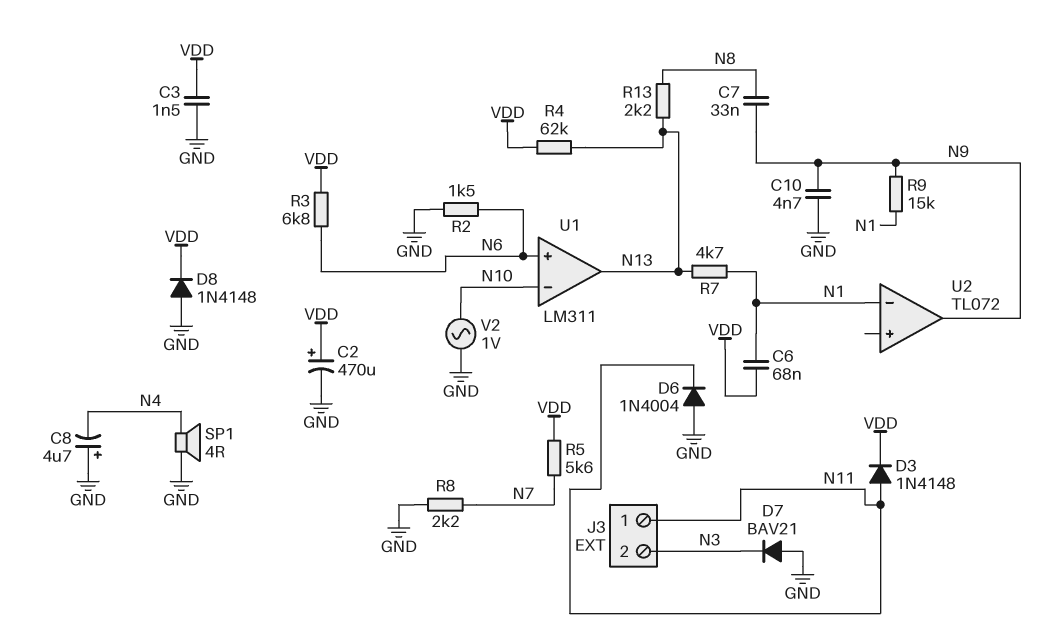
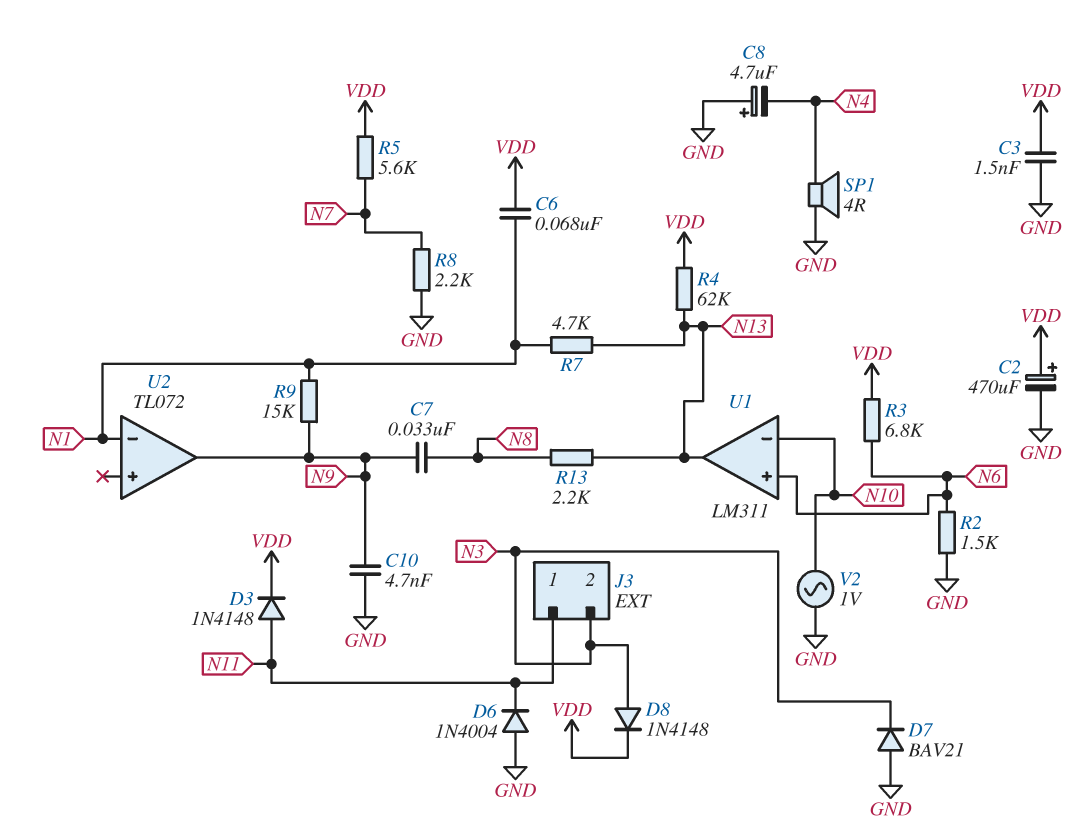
D8: diode 1N4148 (A GND, K VDD) -> diode 1N4148 (A N3, K VDD)

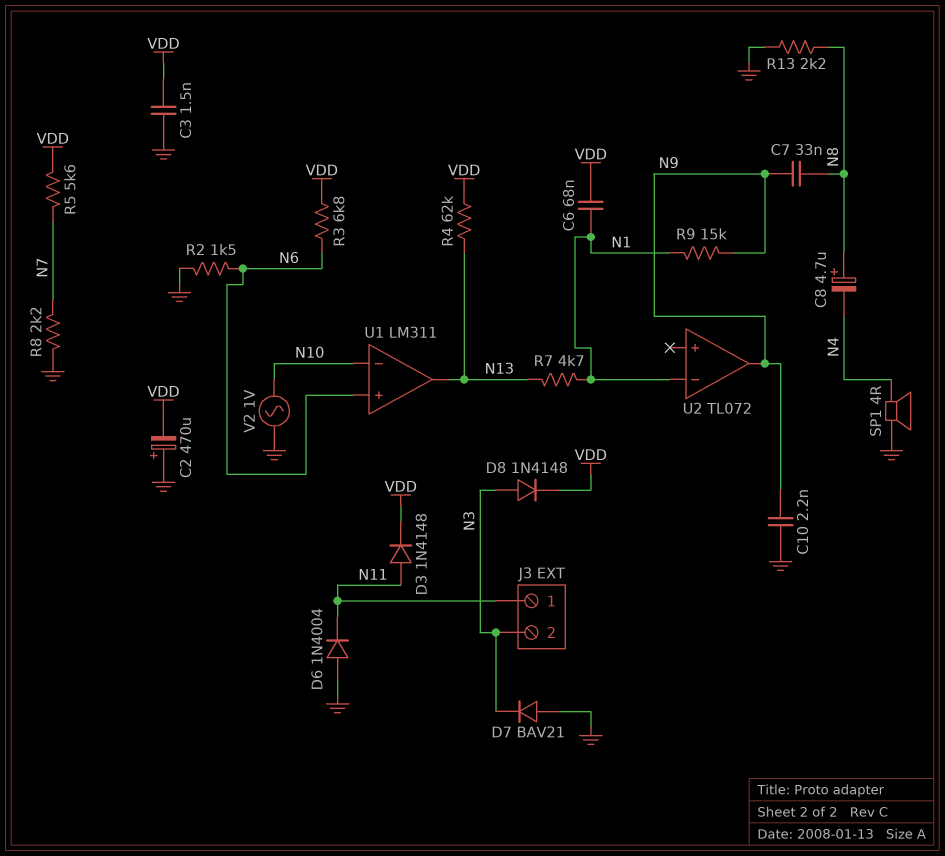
C2: 470uF (plus VDD, minus GND) -> 470uF (plus GND, minus VDD)
C8: 4.7uF (plus GND, minus N4) -> 4.7uF (plus N8, minus N4)
C10: 4.7nF (GND, N9) -> 2.2nF (GND, N9)
R13: 2.2k (N8, N13) -> 2.2k (GND, N8)

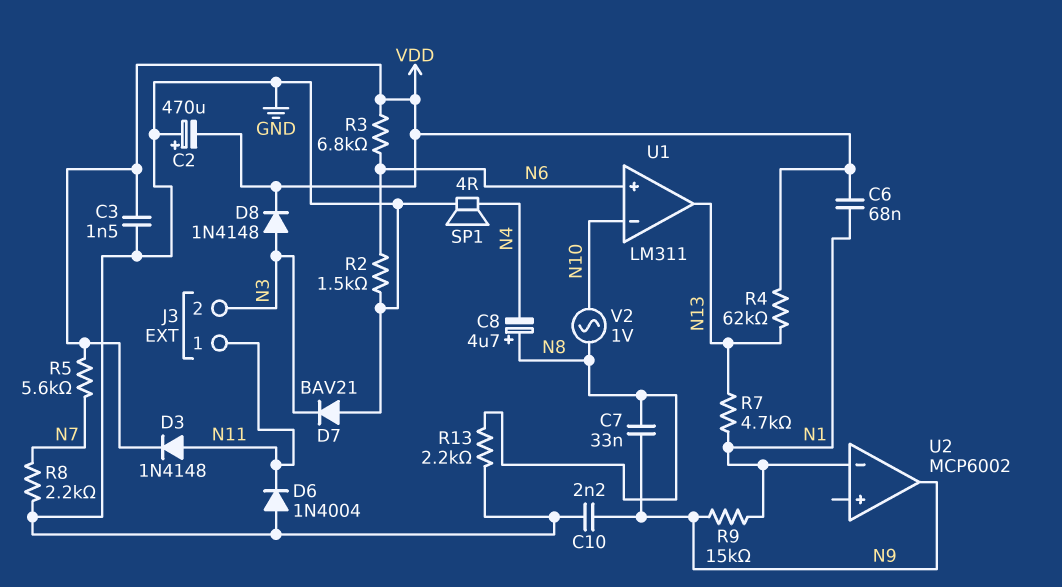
U2: TL072 -> MCP6002
V2: AC 1V (GND, N10) -> AC 1V (N8, N10)

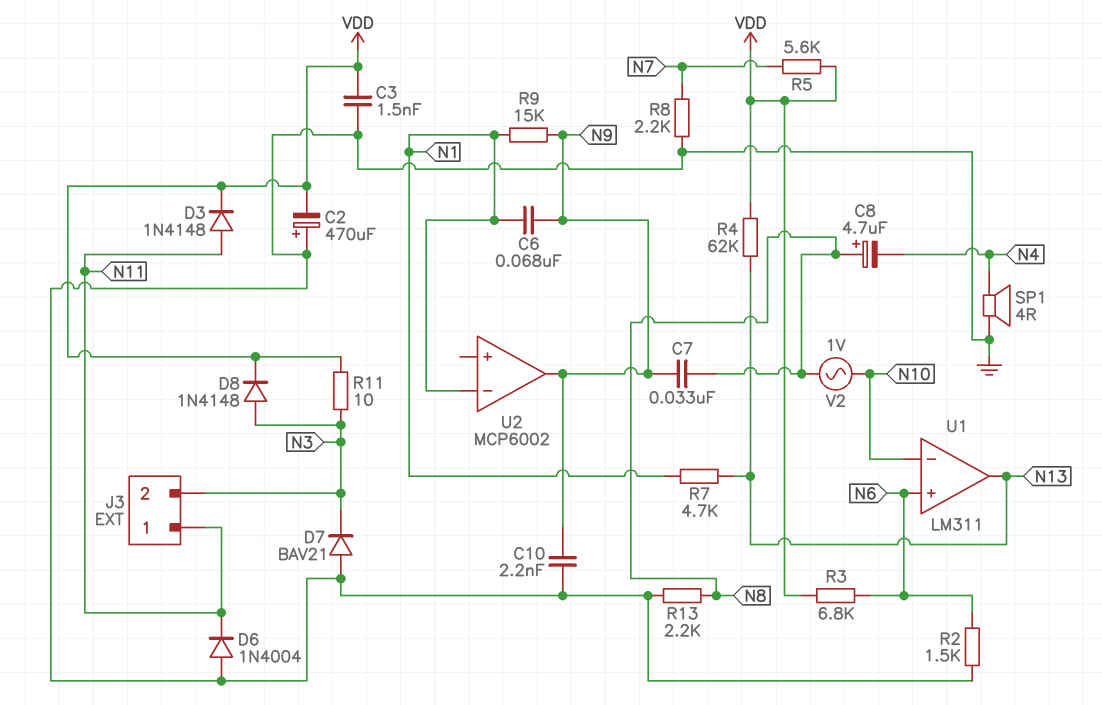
C6: 68nF (N1, VDD) -> 68nF (N1, N9)
R11: none -> 10 (N3, VDD)

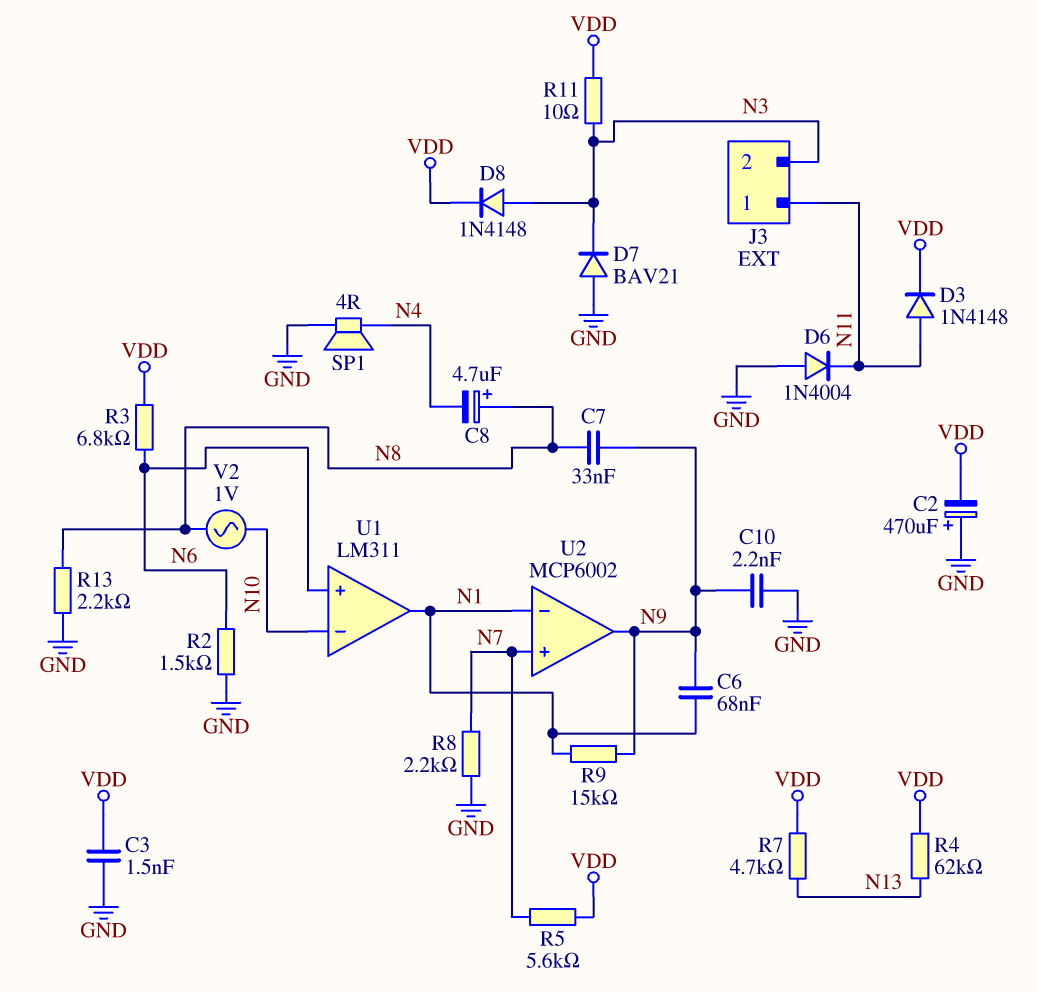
R7: 4.7k (N1, N13) -> 4.7k (N13, VDD)
U1 pin out: N13 -> N1
U2 pin in+: none -> N7

